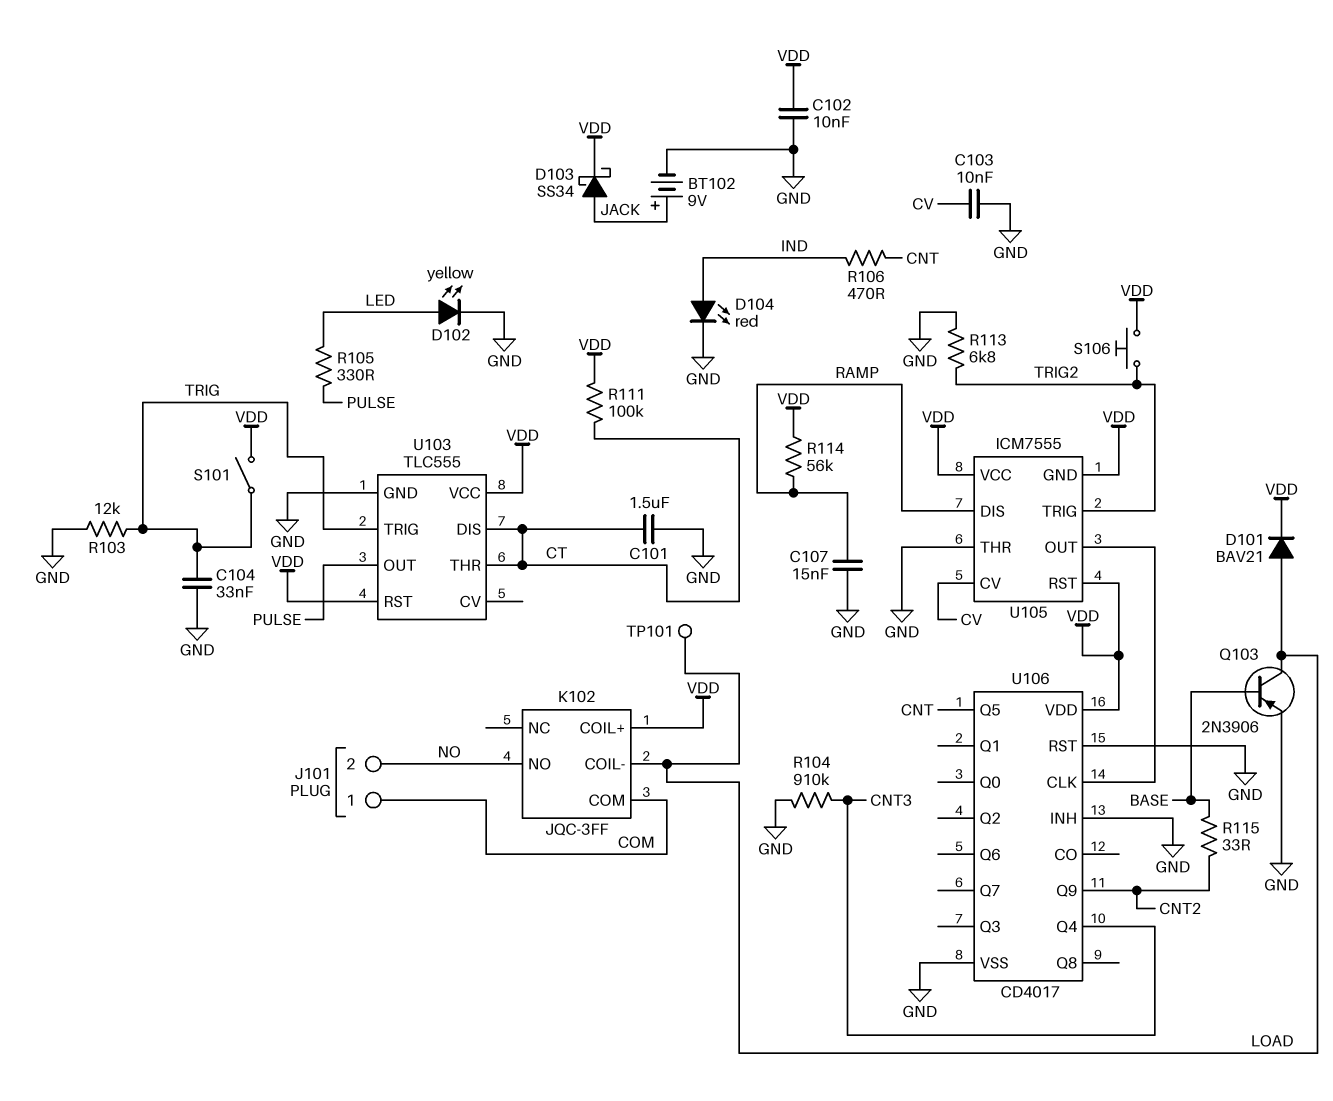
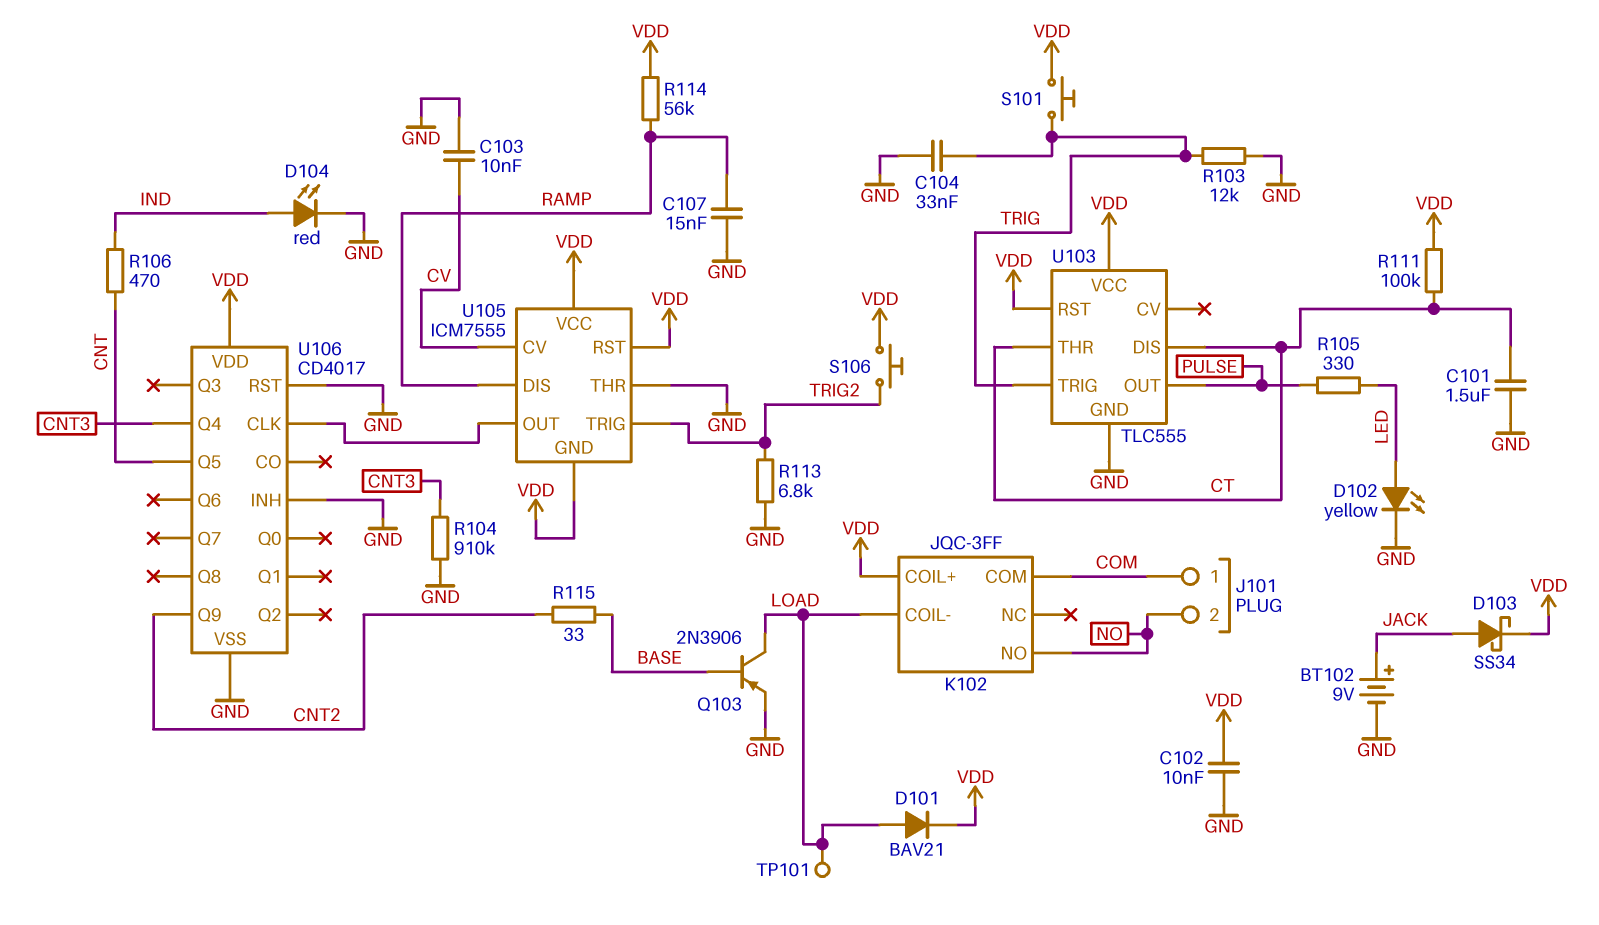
S101: switch (TRIG, VDD) -> button (TRIG, VDD)

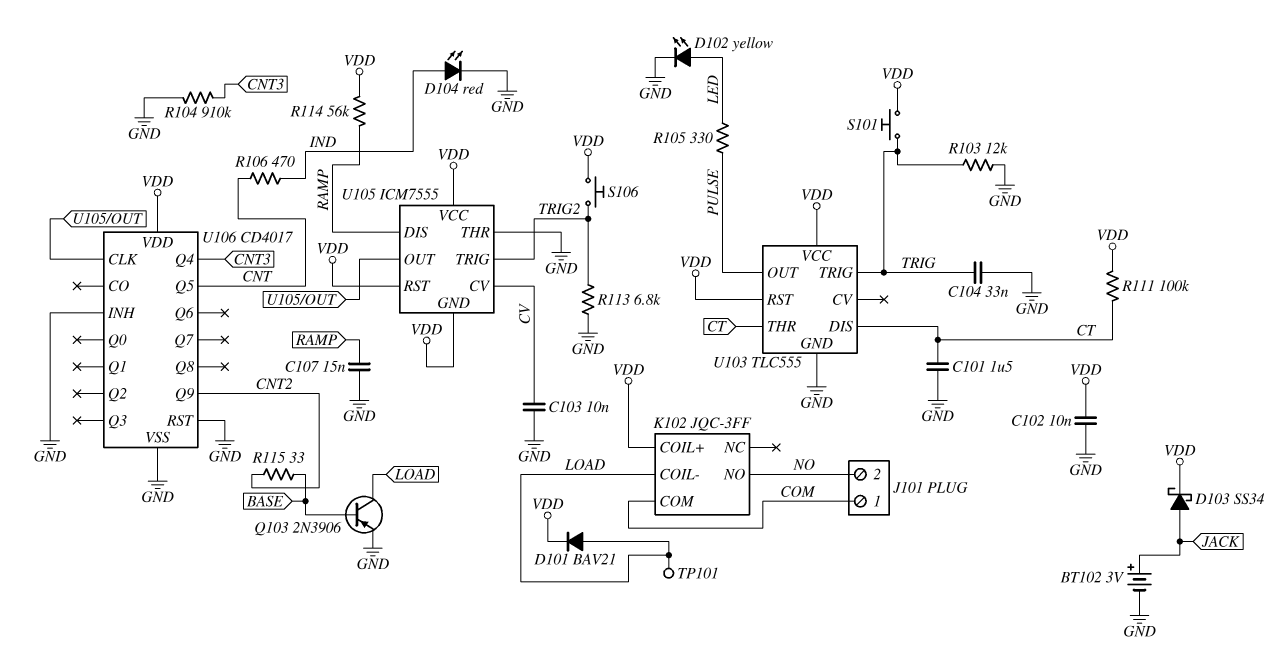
BT102: 9V (plus JACK, minus GND) -> 3V (plus JACK, minus GND)

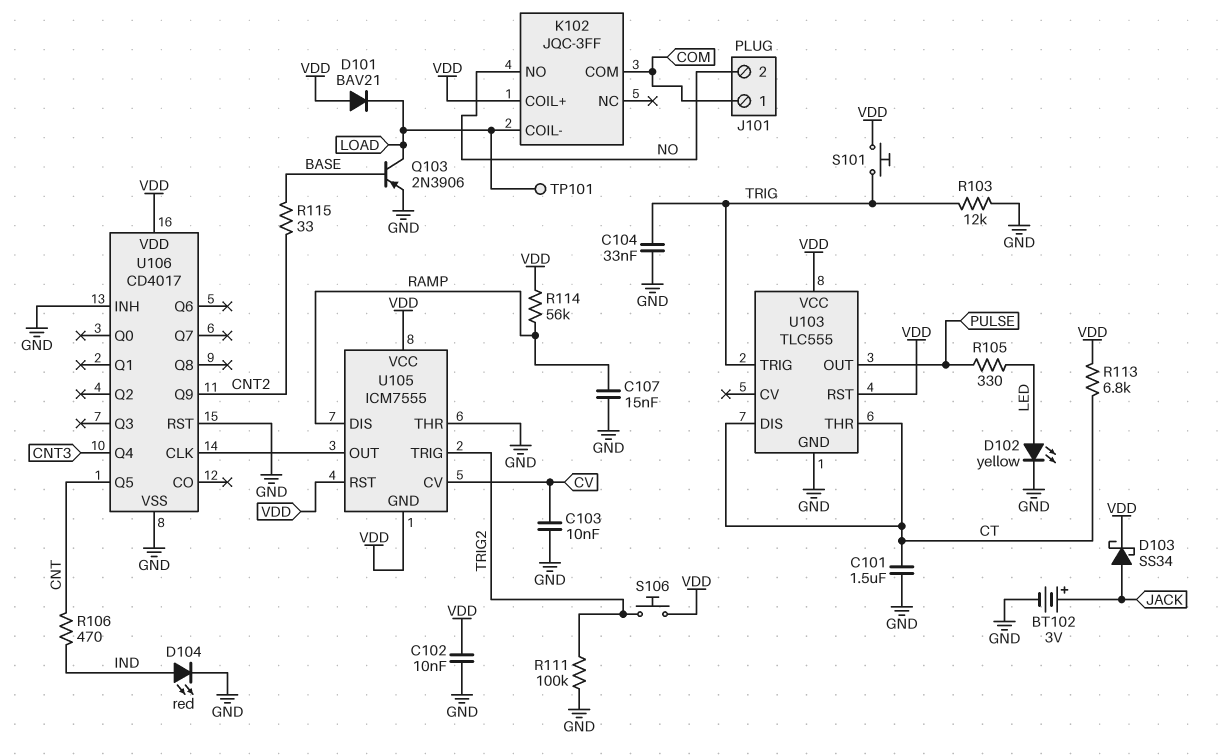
D101: diode BAV21 (A LOAD, K VDD) -> diode BAV21 (A VDD, K LOAD)
R104: 910k (CNT3, GND) -> none
R111: 100k (CT, VDD) -> 100k (GND, TRIG2)
R113: 6.8k (GND, TRIG2) -> 6.8k (CT, VDD)

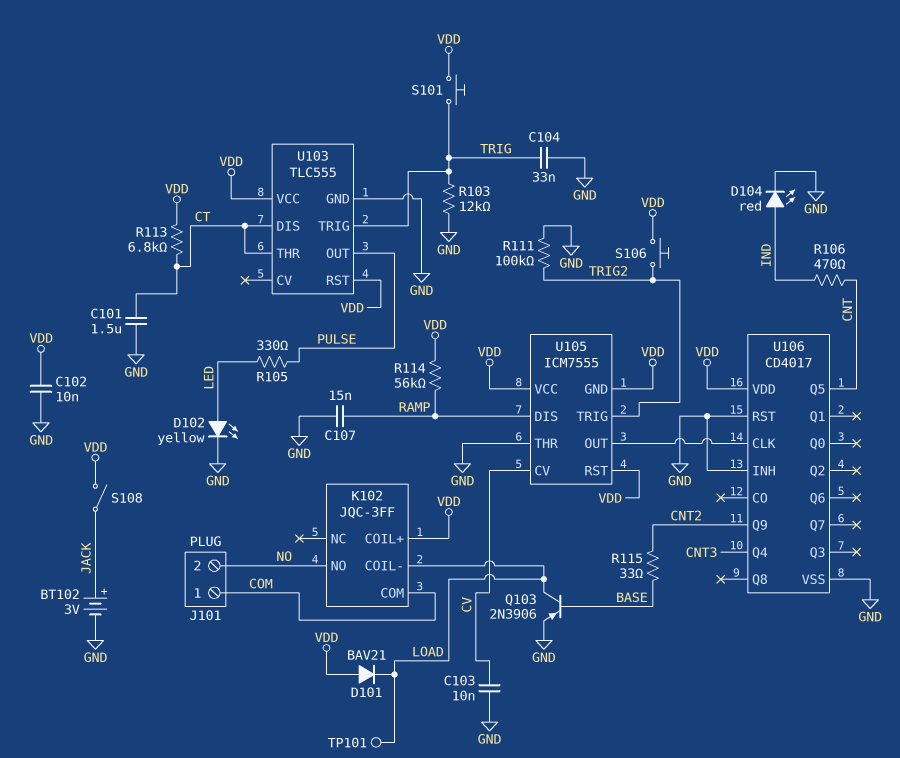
D103: schottky SS34 (A JACK, K VDD) -> none
S108: none -> switch (JACK, VDD)

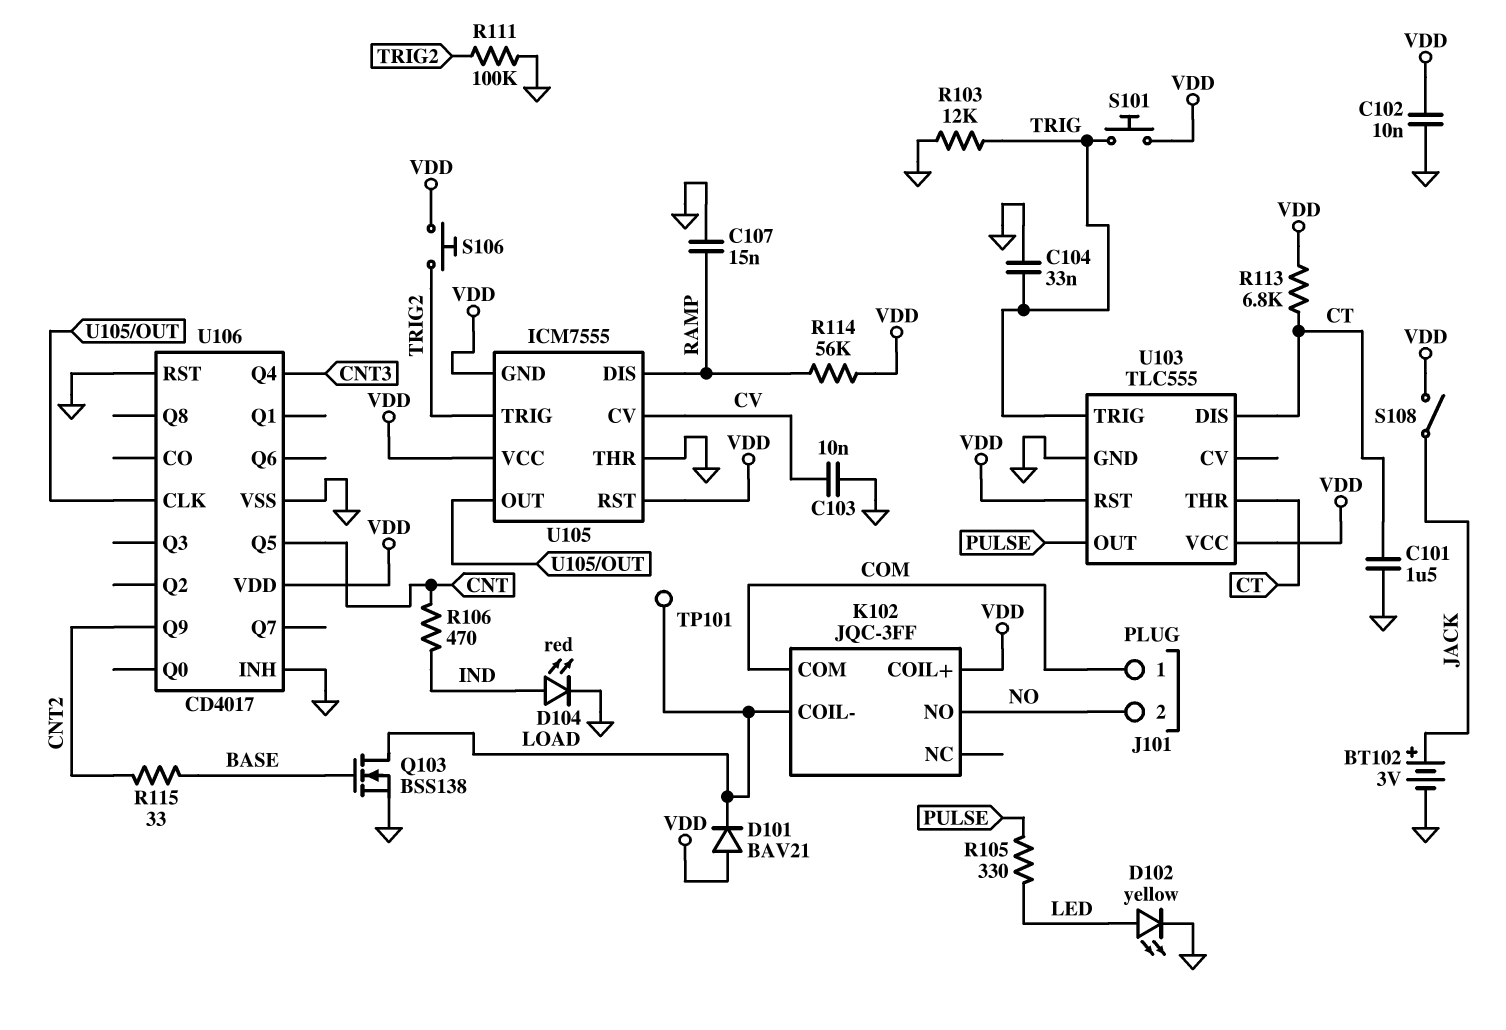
Q103: PNP 2N3906 (B BASE, C LOAD, E GND) -> NMOS BSS138 (G BASE, D LOAD, S GND)

